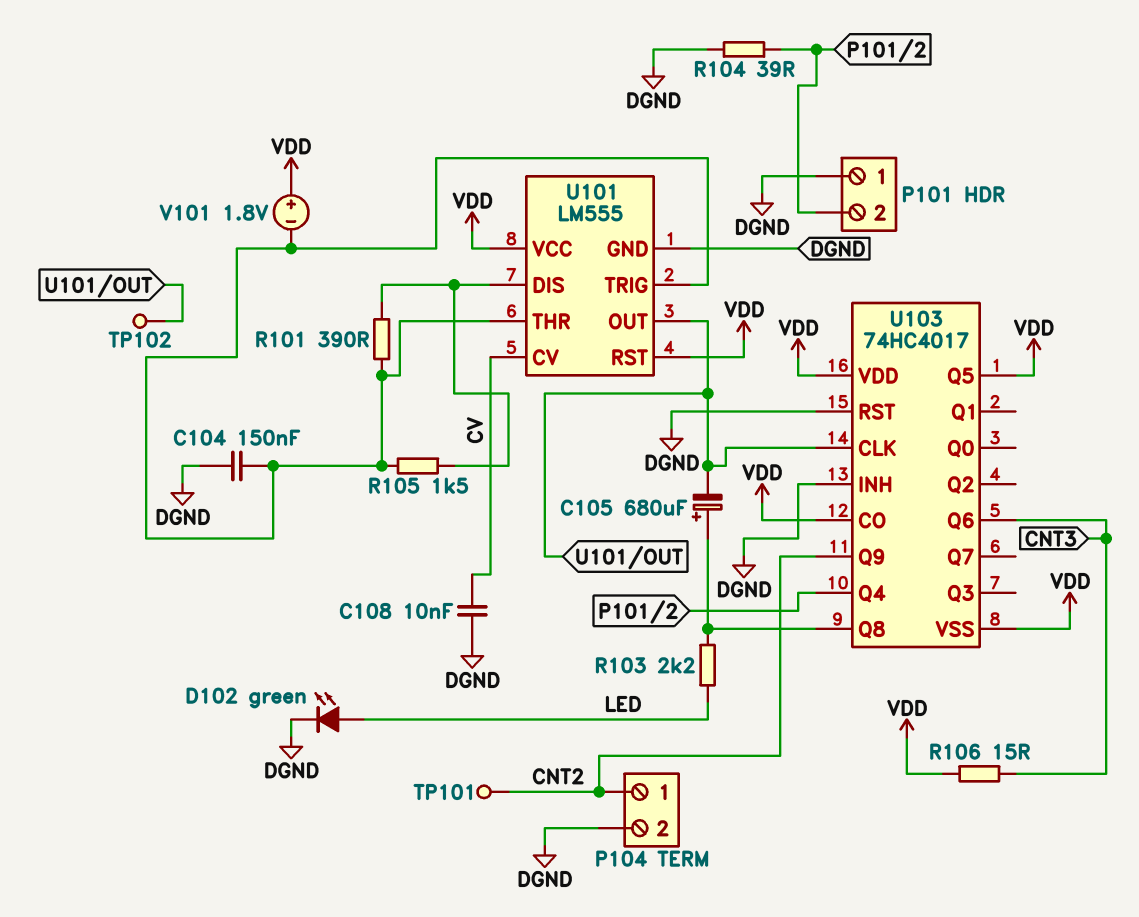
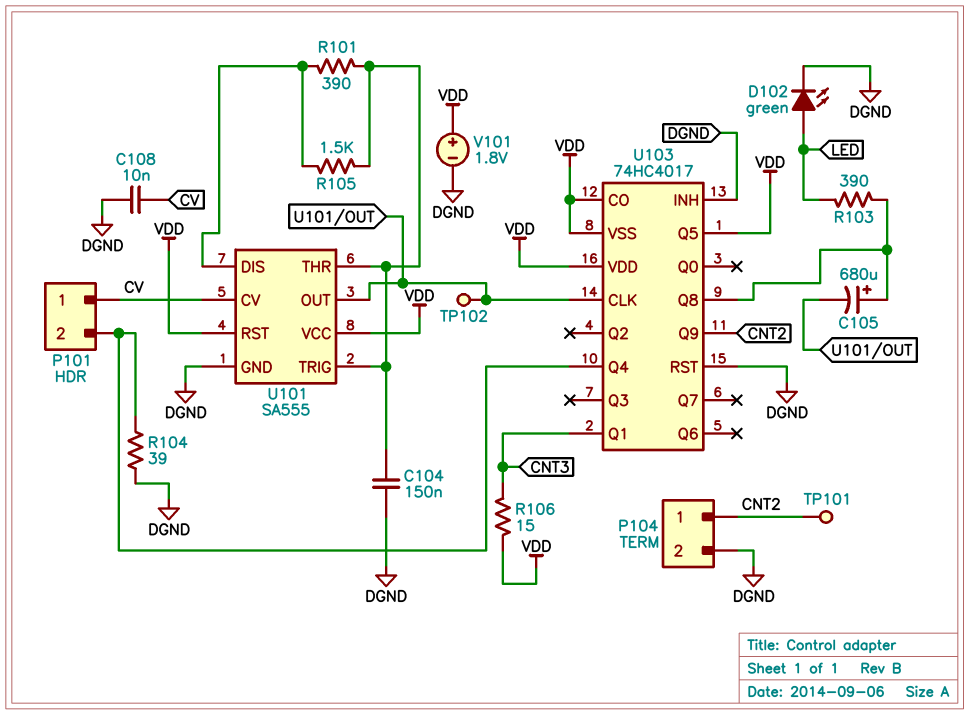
P101 pin 1: DGND -> CV
R103: 2.2k (LED, U103/Q8) -> 390 (LED, U103/Q8)
U101: LM555 -> SA555
U103 pin Q1: none -> CNT3
U103 pin Q6: CNT3 -> none
V101: 1.8V (plus VDD, minus U101/THR) -> 1.8V (plus VDD, minus DGND)

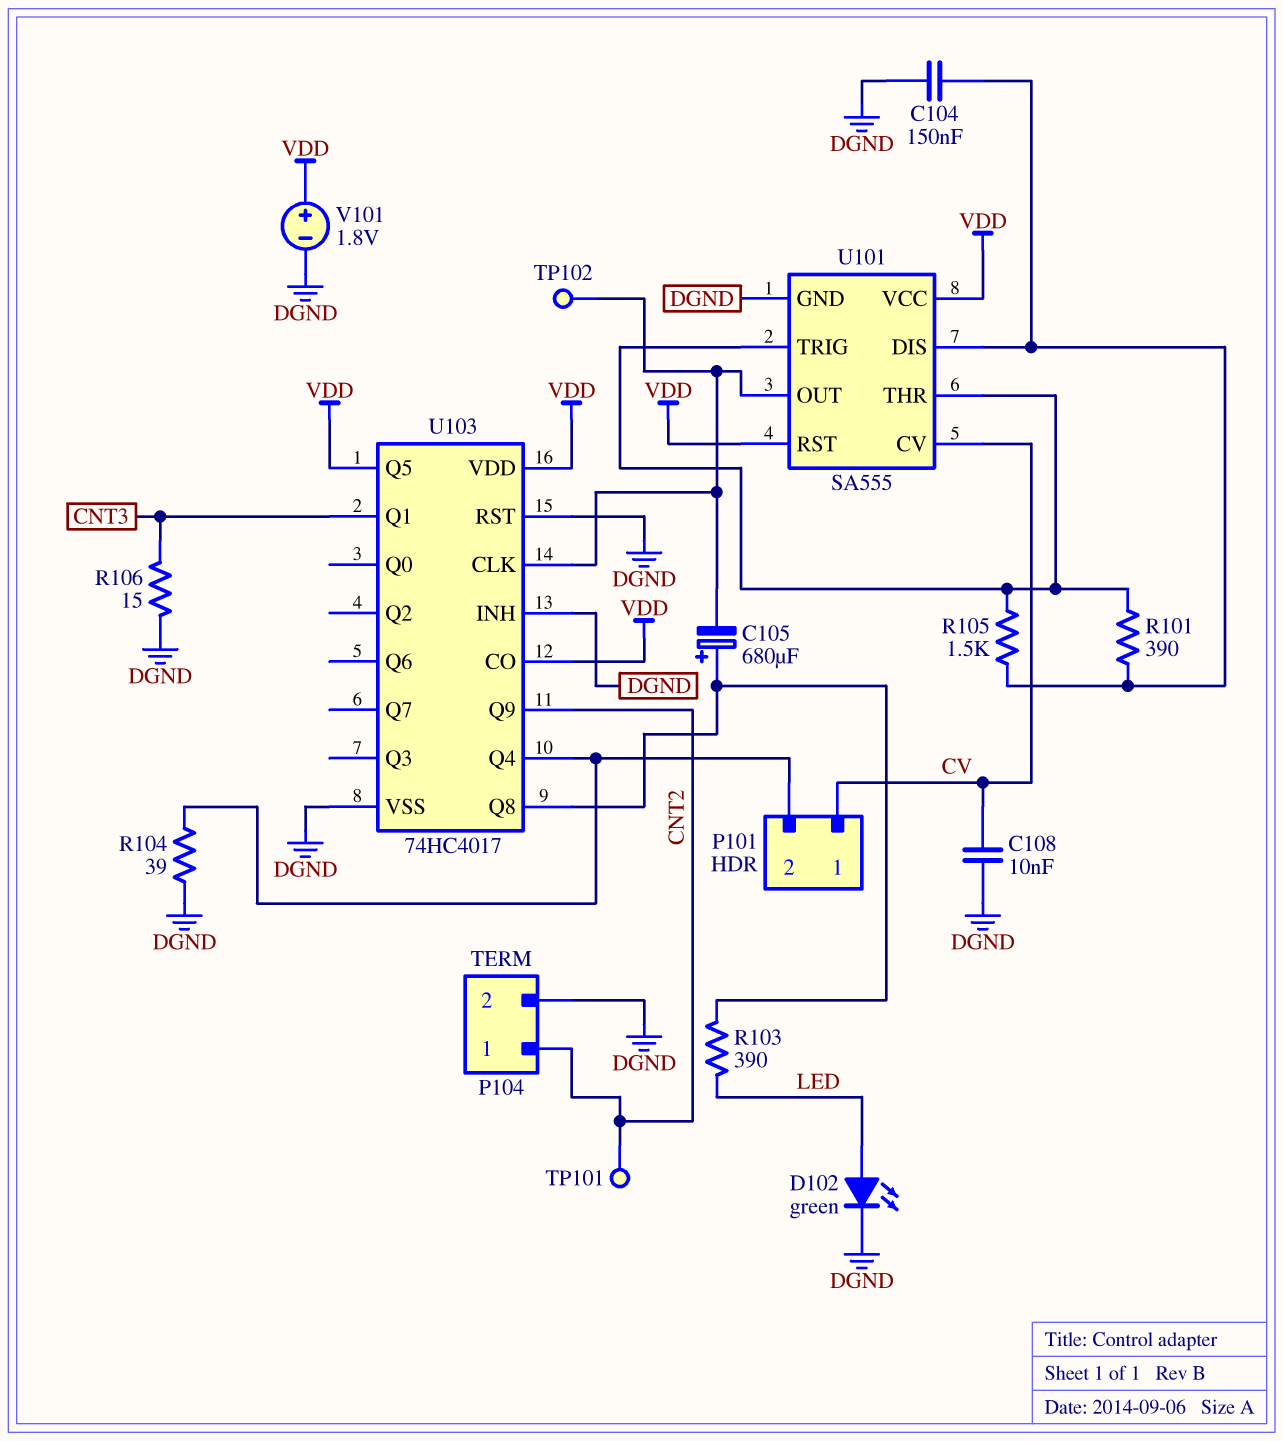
C104: 150nF (DGND, U101/THR) -> 150nF (DGND, U101/DIS)
R106: 15 (CNT3, VDD) -> 15 (CNT3, DGND)
U103 pin VSS: VDD -> DGND

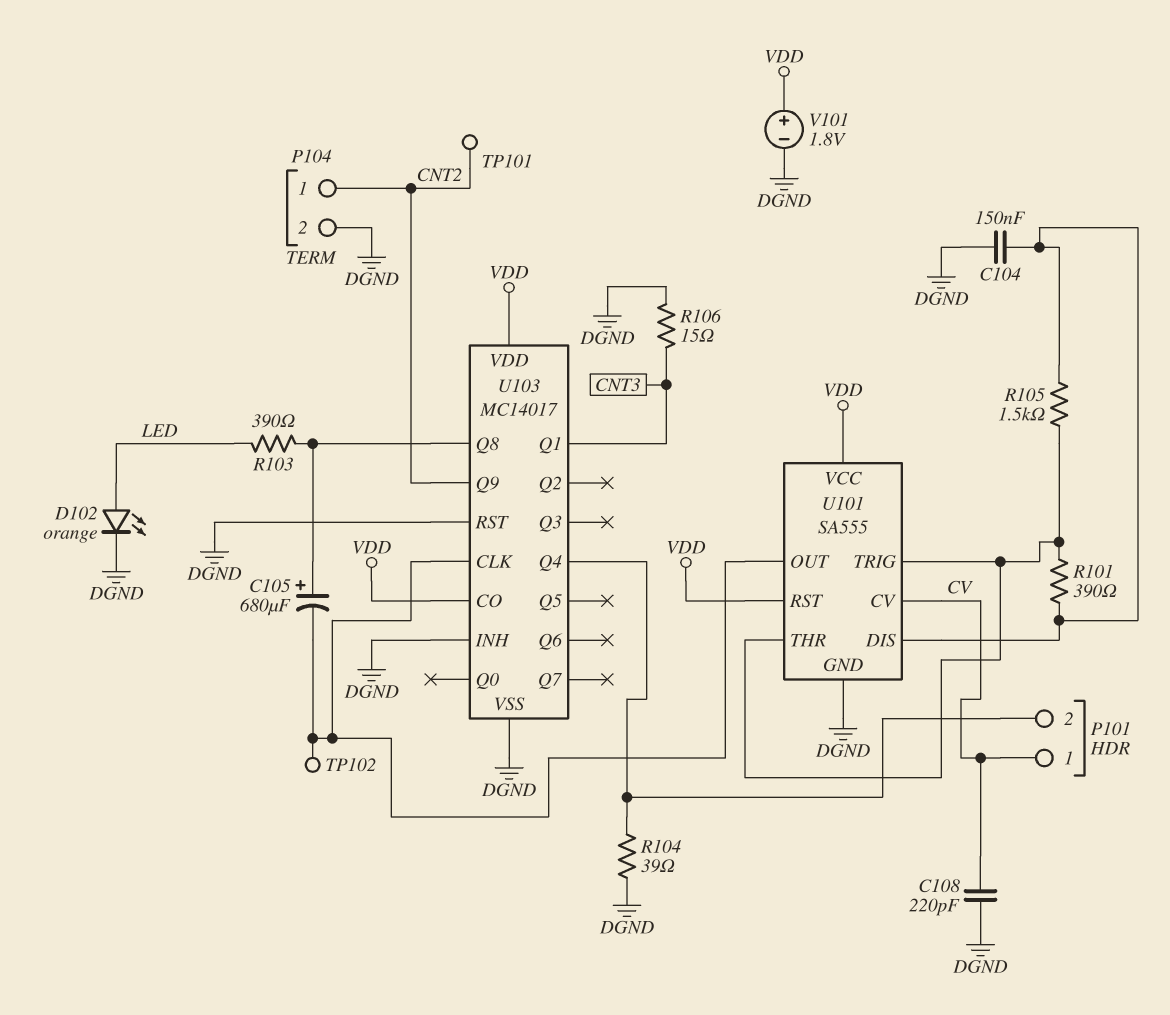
C108: 10nF (CV, DGND) -> 220pF (CV, DGND)
D102: LED green (A LED, K DGND) -> LED orange (A LED, K DGND)
U103: 74HC4017 -> MC14017
U103 pin Q5: VDD -> none

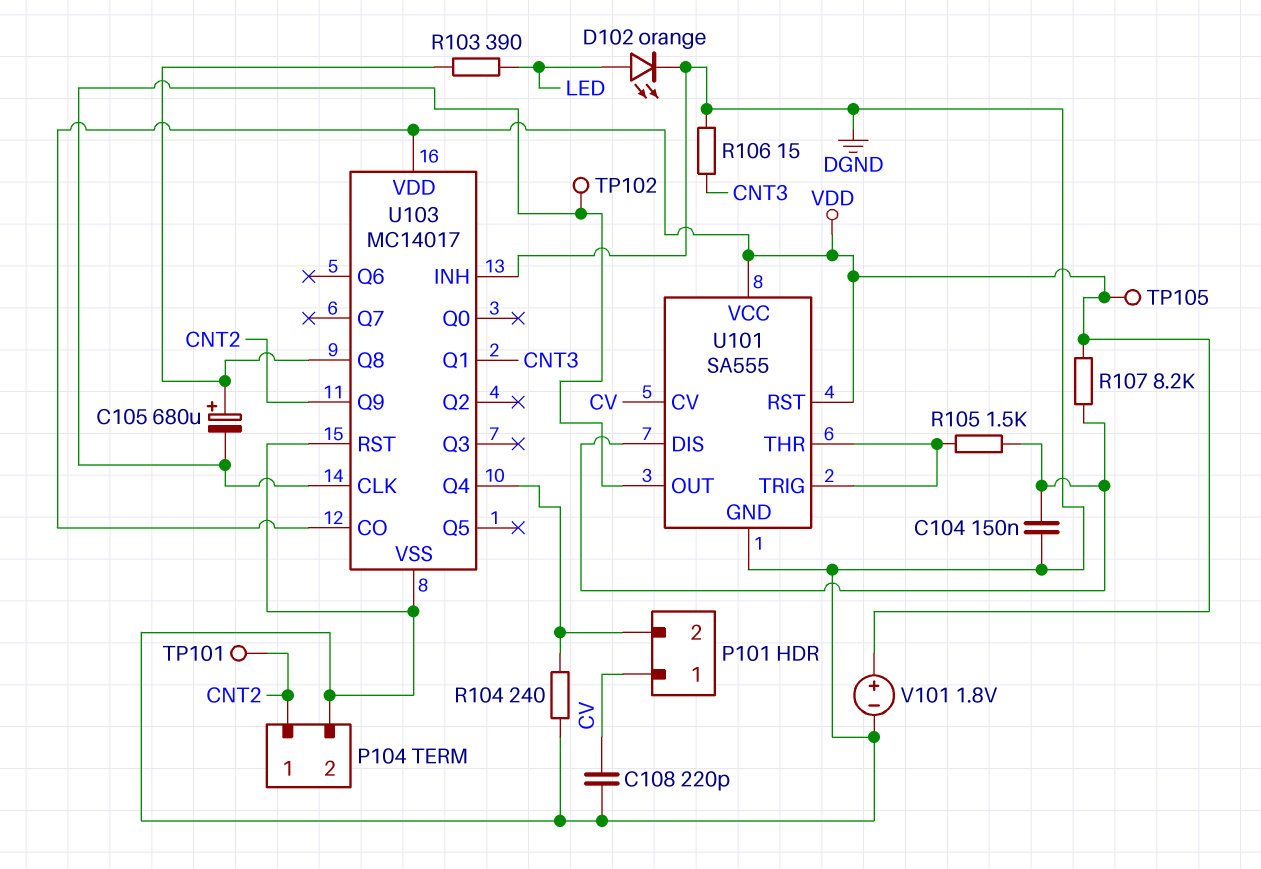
R101: 390 (U101/DIS, U101/THR) -> none
R104: 39 (DGND, P101/2) -> 240 (DGND, P101/2)
R107: none -> 8.2k (U101/DIS, VDD)
TP105: none -> test point (VDD)

